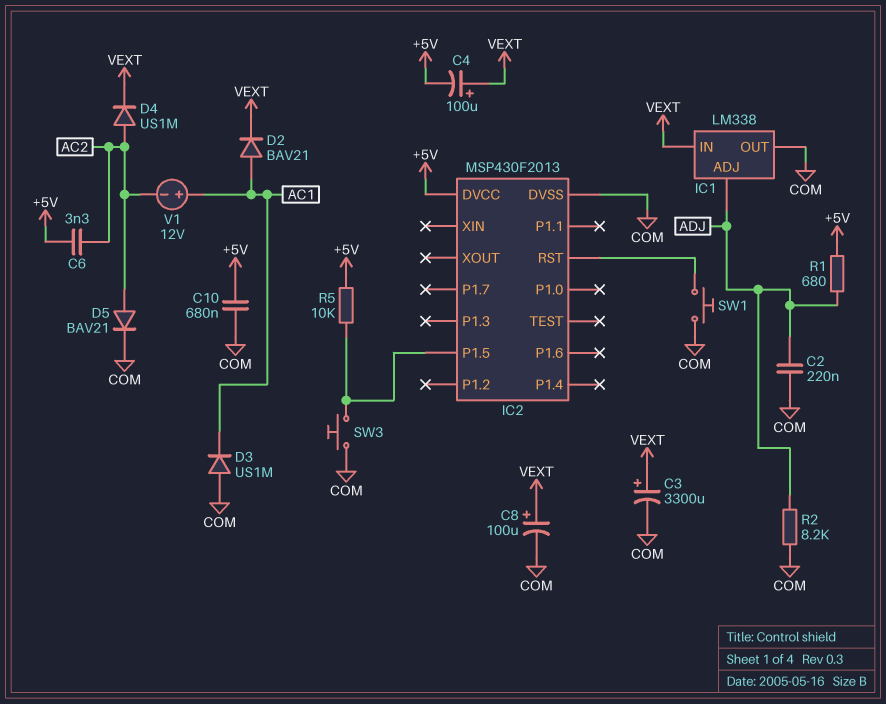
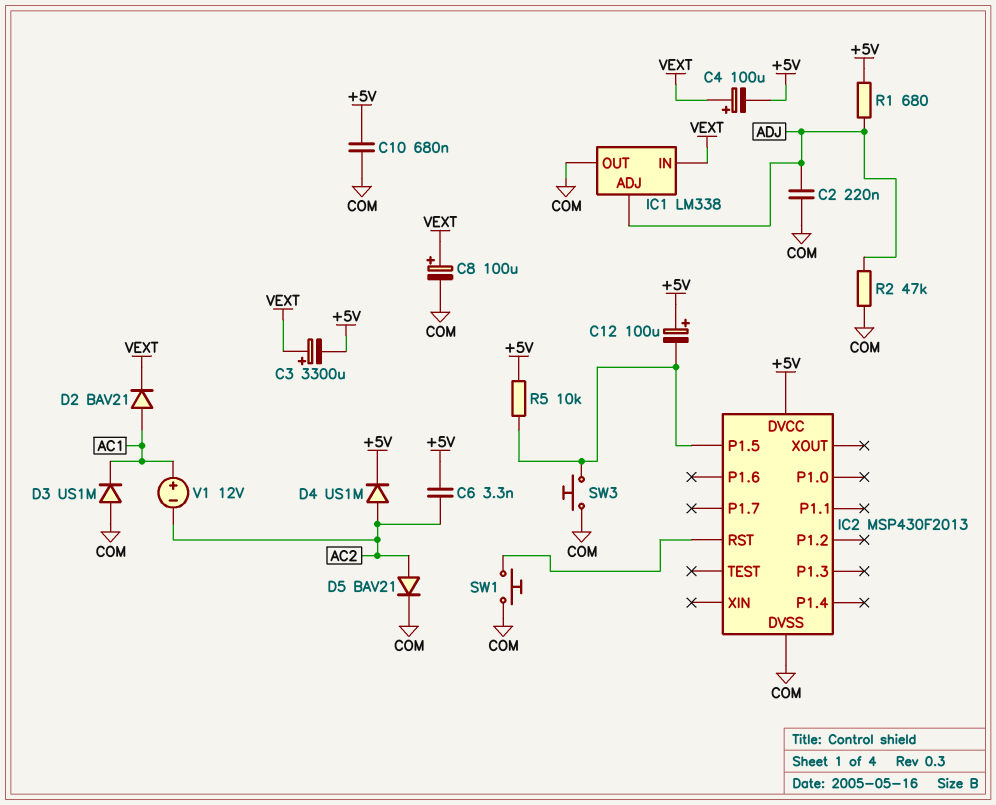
C3: 3300uF (plus VEXT, minus COM) -> 3300uF (plus VEXT, minus +5V)
C12: none -> 100uF (plus +5V, minus IC2/P1.5)
D4: diode US1M (A AC2, K VEXT) -> diode US1M (A AC2, K +5V)
R2: 8.2k (ADJ, COM) -> 47k (ADJ, COM)

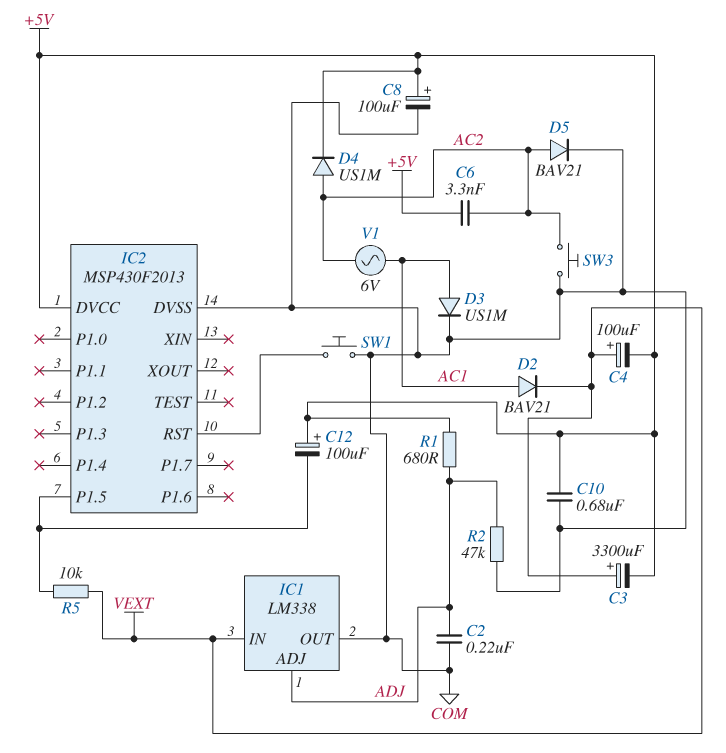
C8: 100uF (plus VEXT, minus COM) -> 100uF (plus +5V, minus COM)
D3: diode US1M (A COM, K AC1) -> diode US1M (A AC1, K COM)
R5: 10k (+5V, IC2/P1.5) -> 10k (IC2/P1.5, VEXT)
SW3: button (COM, IC2/P1.5) -> button (AC2, COM)
V1: 12V (plus AC1, minus AC2) -> AC 6V (AC1, AC2)

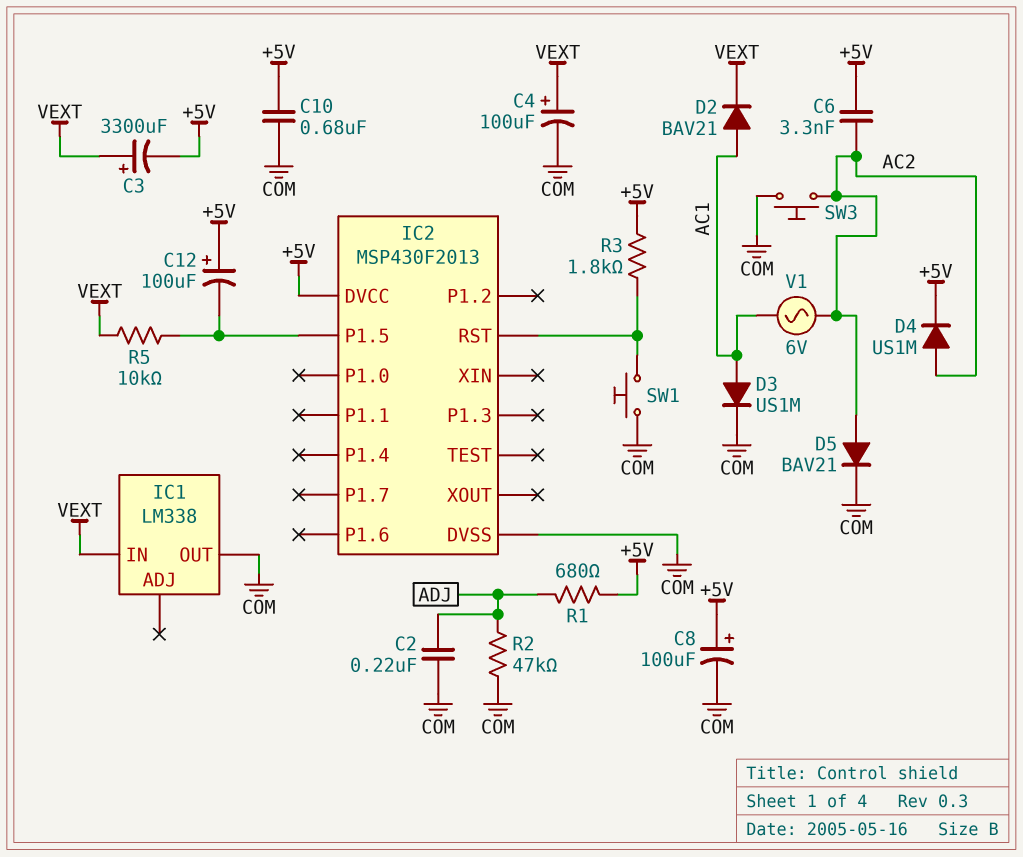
C4: 100uF (plus VEXT, minus +5V) -> 100uF (plus VEXT, minus COM)
IC1 pin ADJ: ADJ -> none
R3: none -> 1.8k (+5V, IC2/RST)

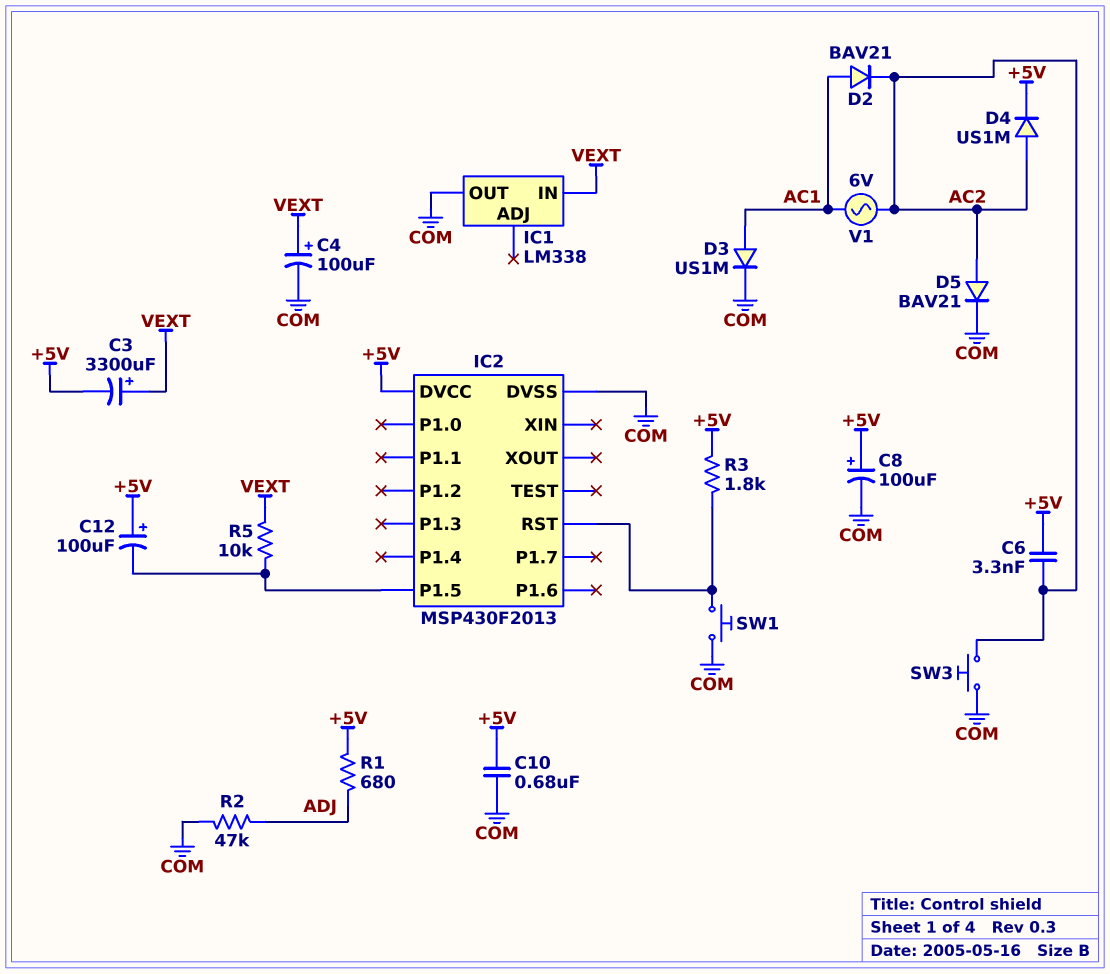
C2: 220nF (ADJ, COM) -> none
D2: diode BAV21 (A AC1, K VEXT) -> diode BAV21 (A AC1, K AC2)

